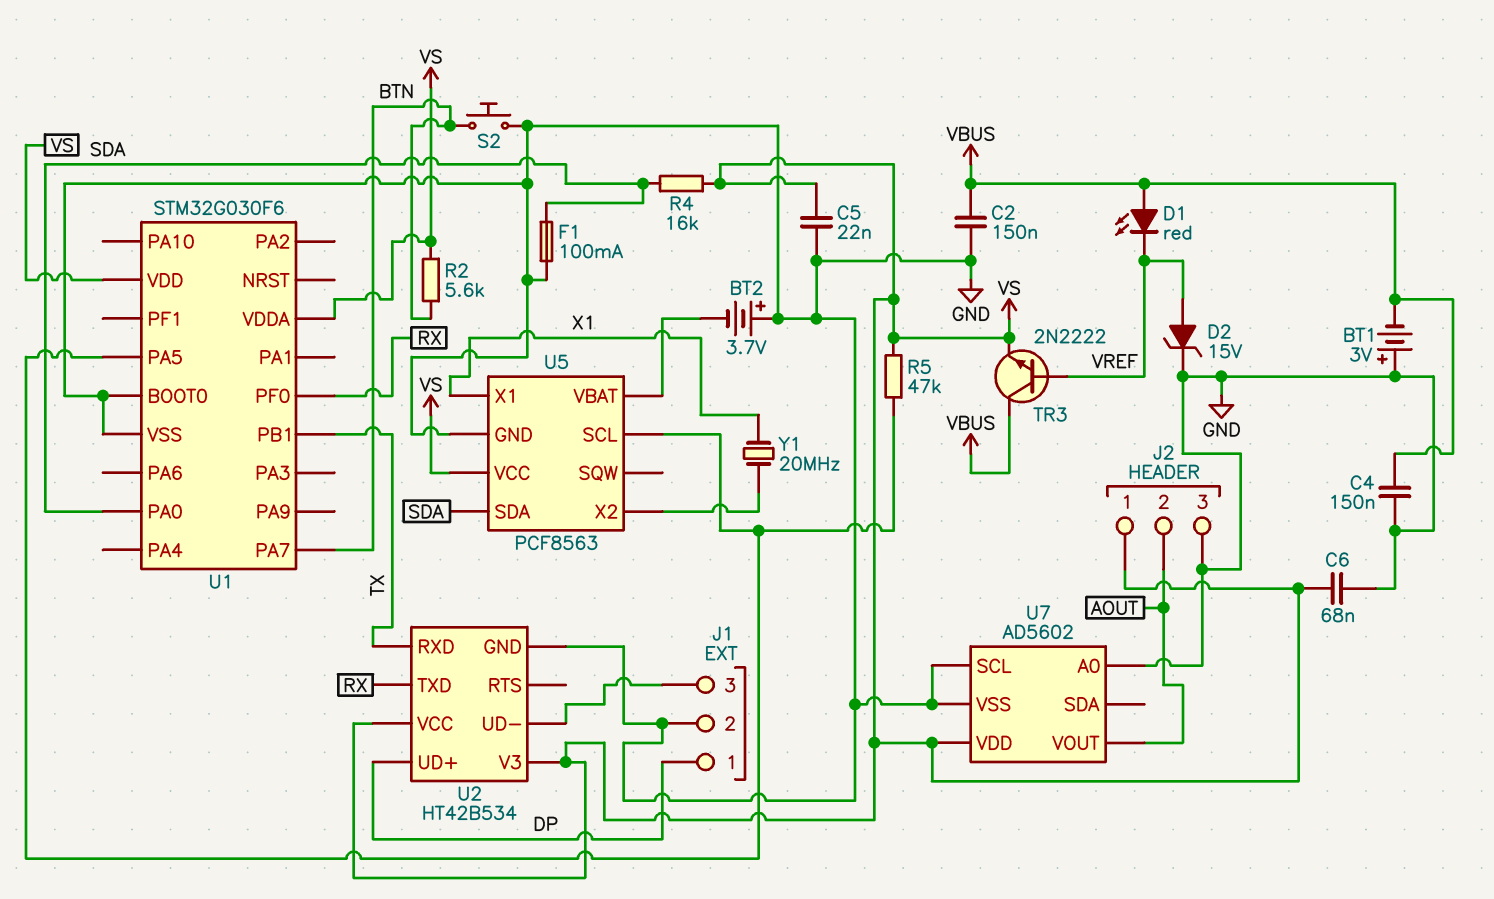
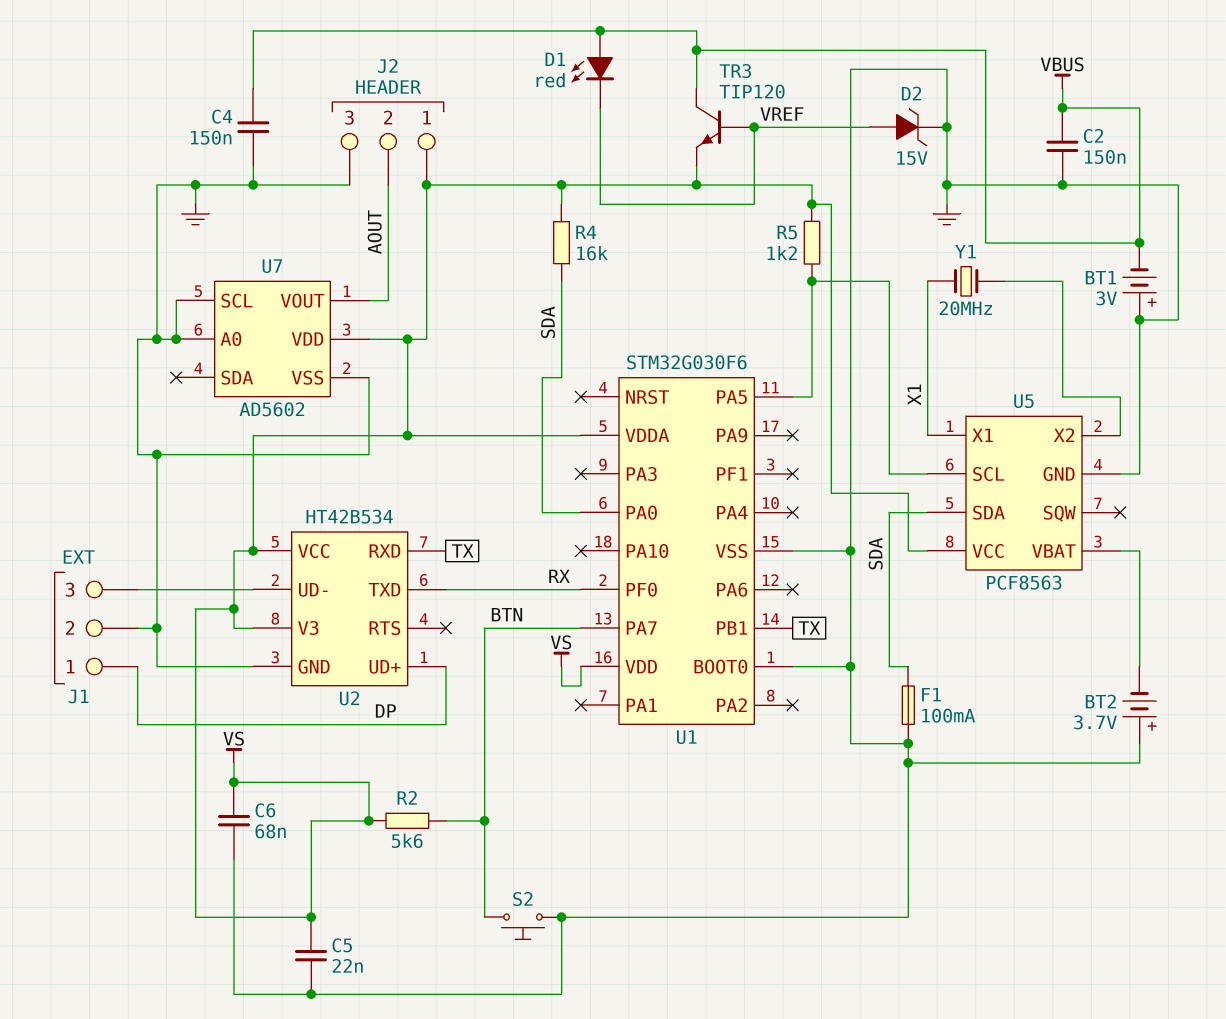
R5: 47k (U1/PA5, VS) -> 1.2k (U1/PA5, VS)
TR3: NPN 2N2222 (B VREF, C VBUS, E VS) -> NPN TIP120 (B VREF, C VBUS, E VS)

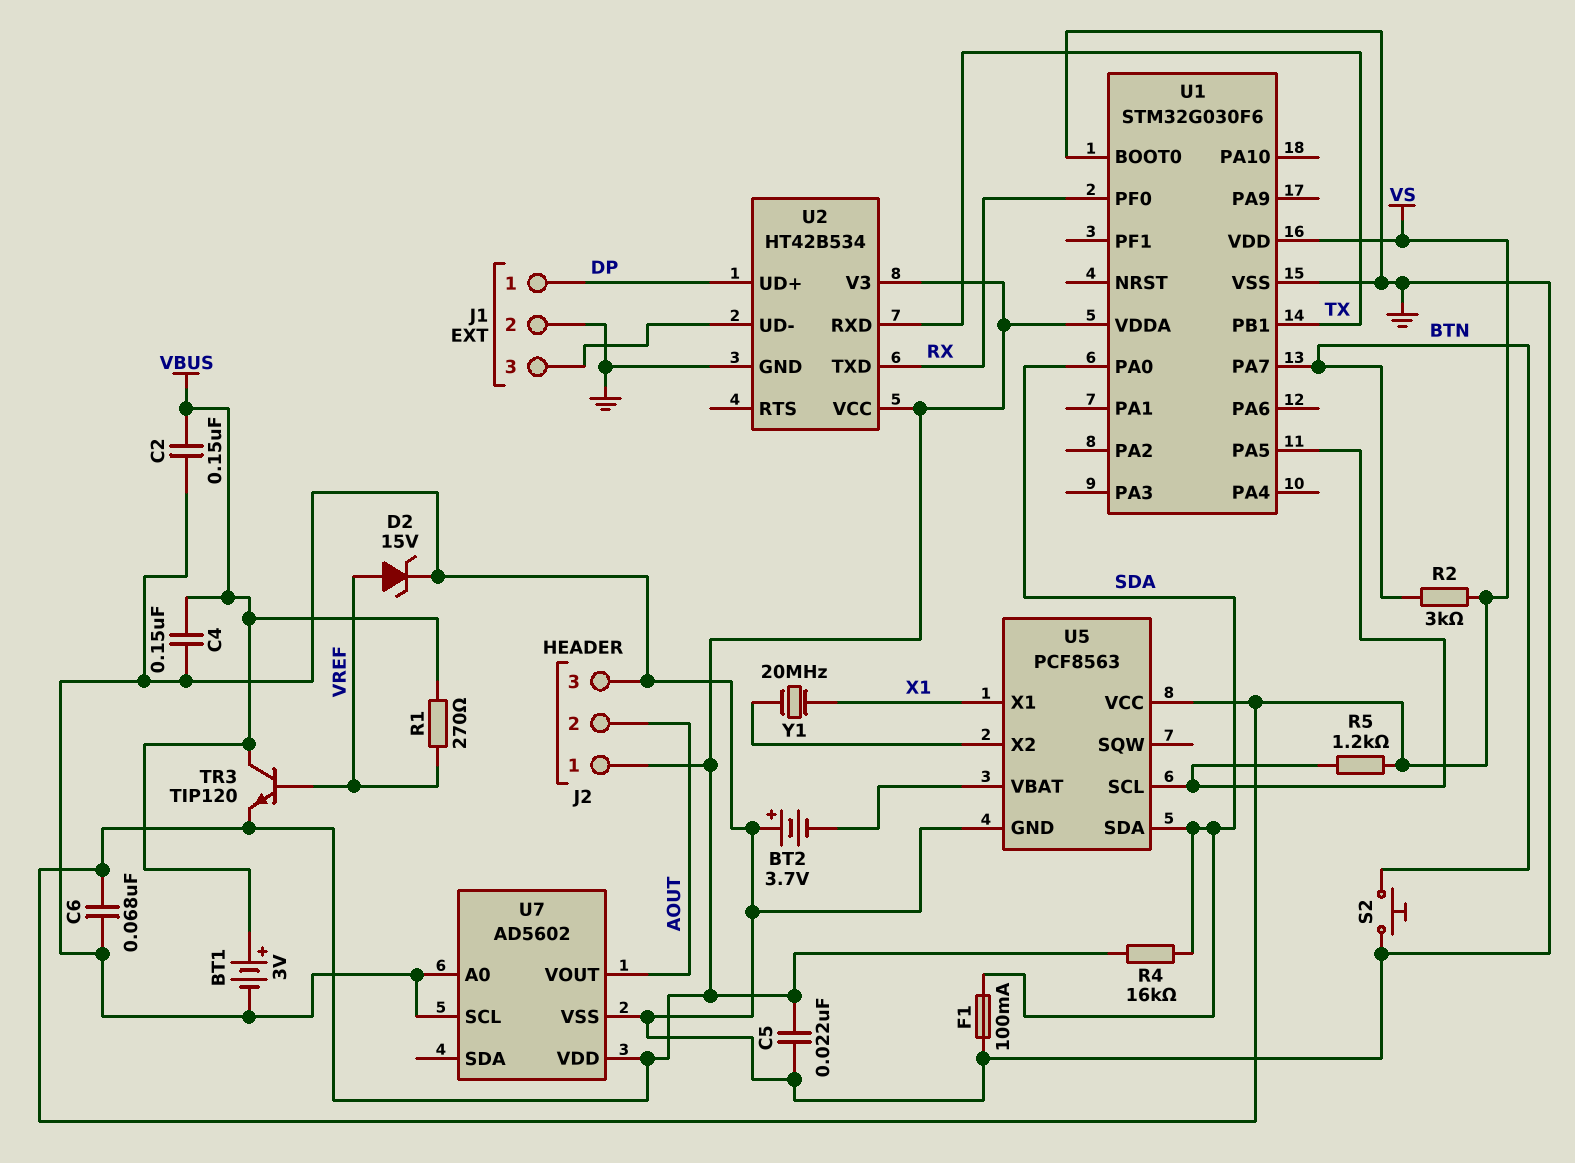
BT1: 3V (plus GND, minus VBUS) -> 3V (plus VBUS, minus GND)
D1: LED red (A VBUS, K VREF) -> none
R1: none -> 270 (VBUS, VREF)
R2: 5.6k (BTN, VS) -> 3k (BTN, VS)

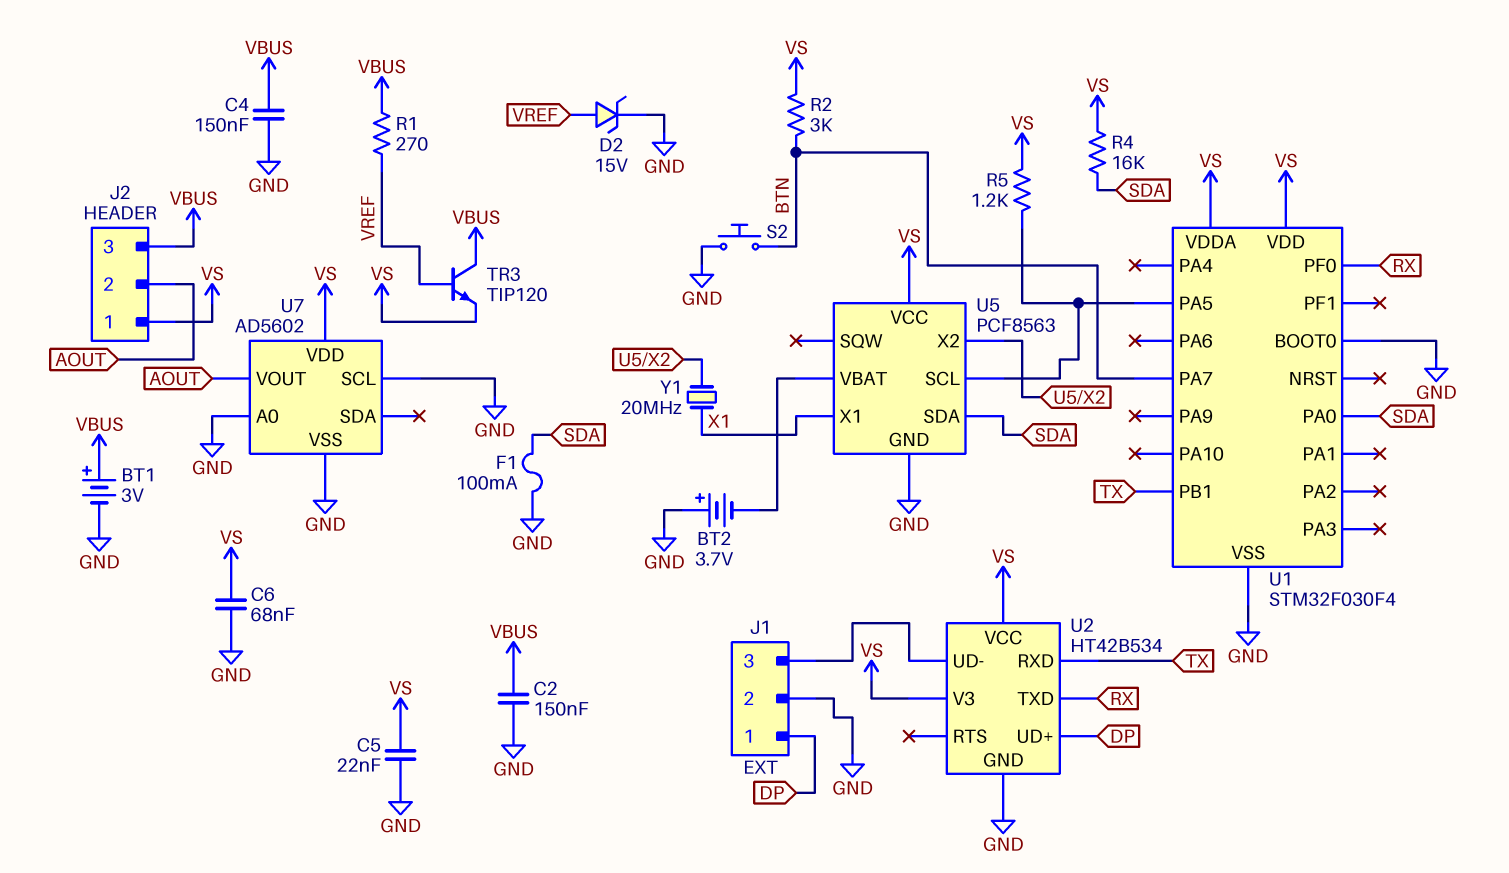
J2 pin 3: GND -> VBUS
U1: STM32G030F6 -> STM32F030F4

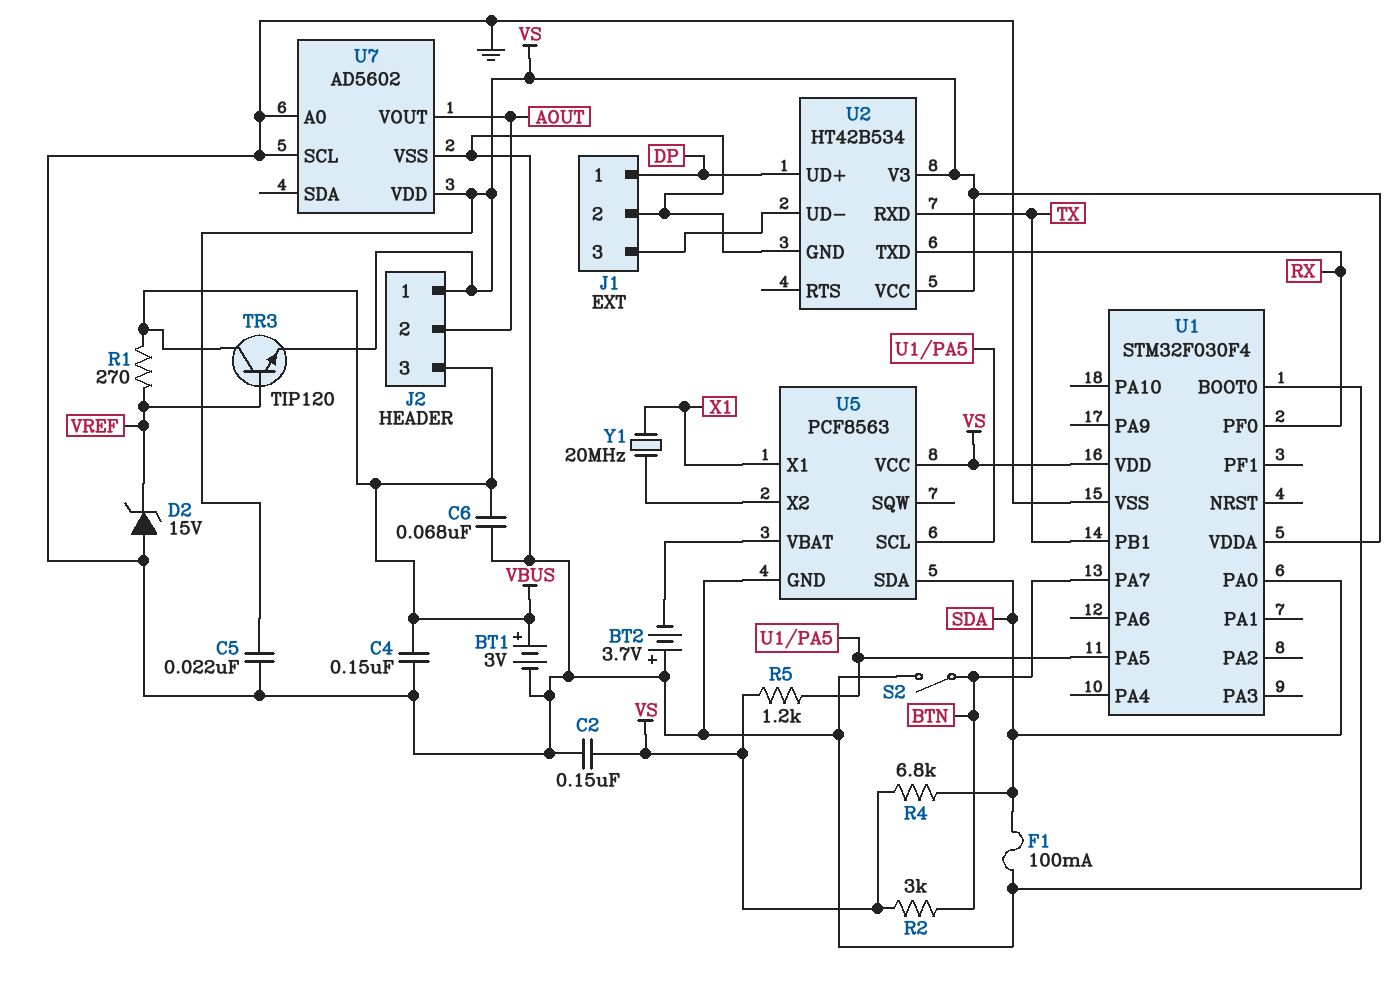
C2: 150nF (GND, VBUS) -> 150nF (GND, VS)
C6: 68nF (GND, VS) -> 68nF (GND, VBUS)
D2: zener 15V (A VREF, K GND) -> zener 15V (A GND, K VREF)
R4: 16k (SDA, VS) -> 6.8k (SDA, VS)
S2: button (BTN, GND) -> switch (BTN, GND)

